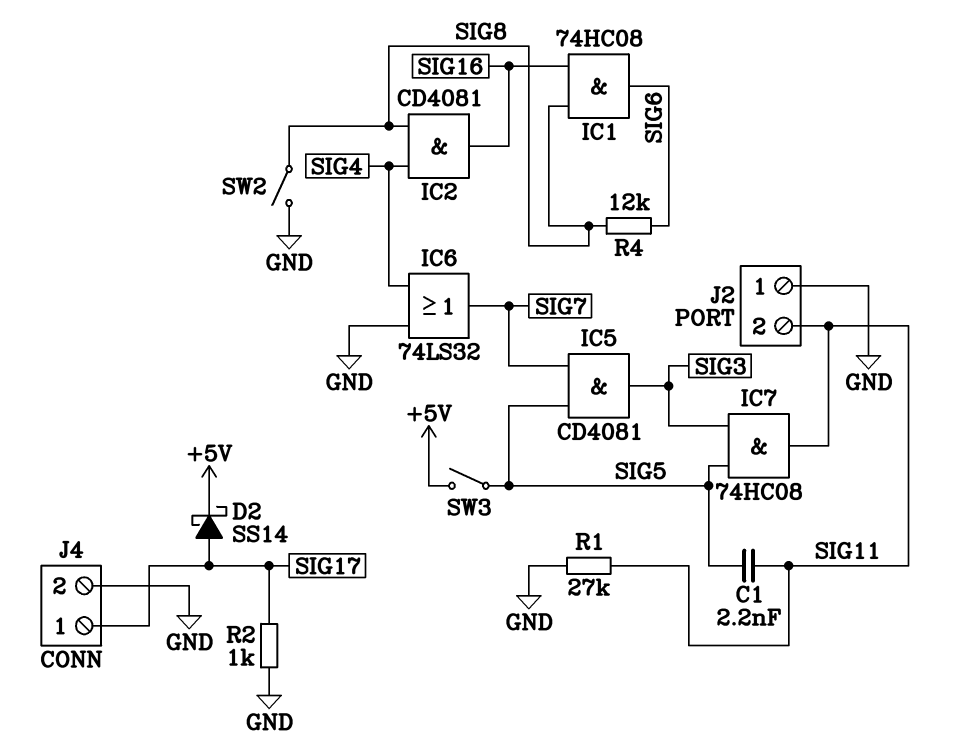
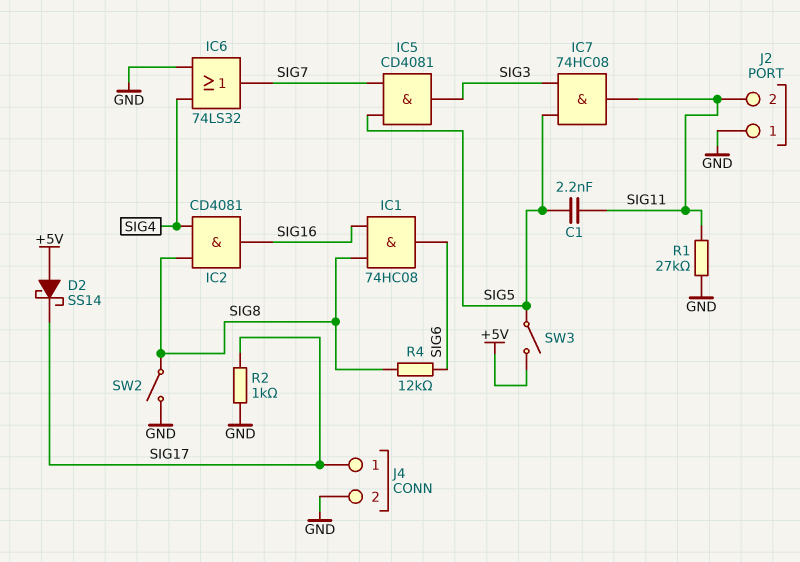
D2: schottky SS14 (A SIG17, K +5V) -> schottky SS14 (A +5V, K SIG17)

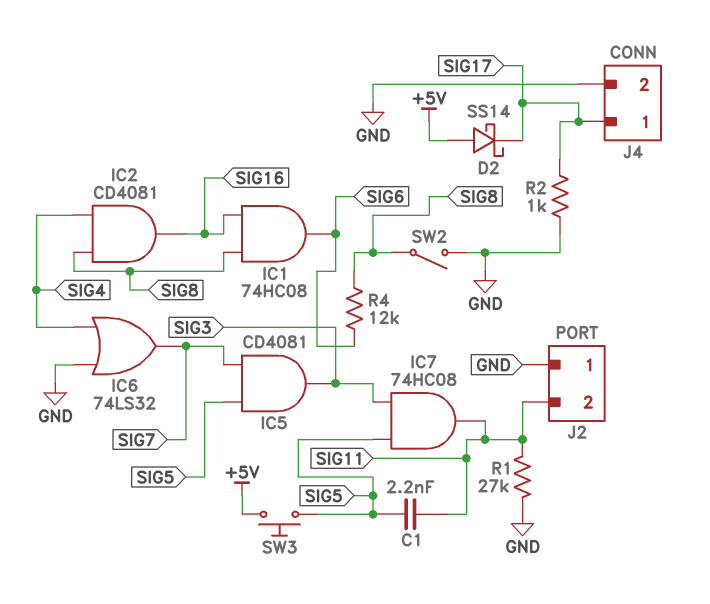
SW3: switch (+5V, SIG5) -> button (+5V, SIG5)

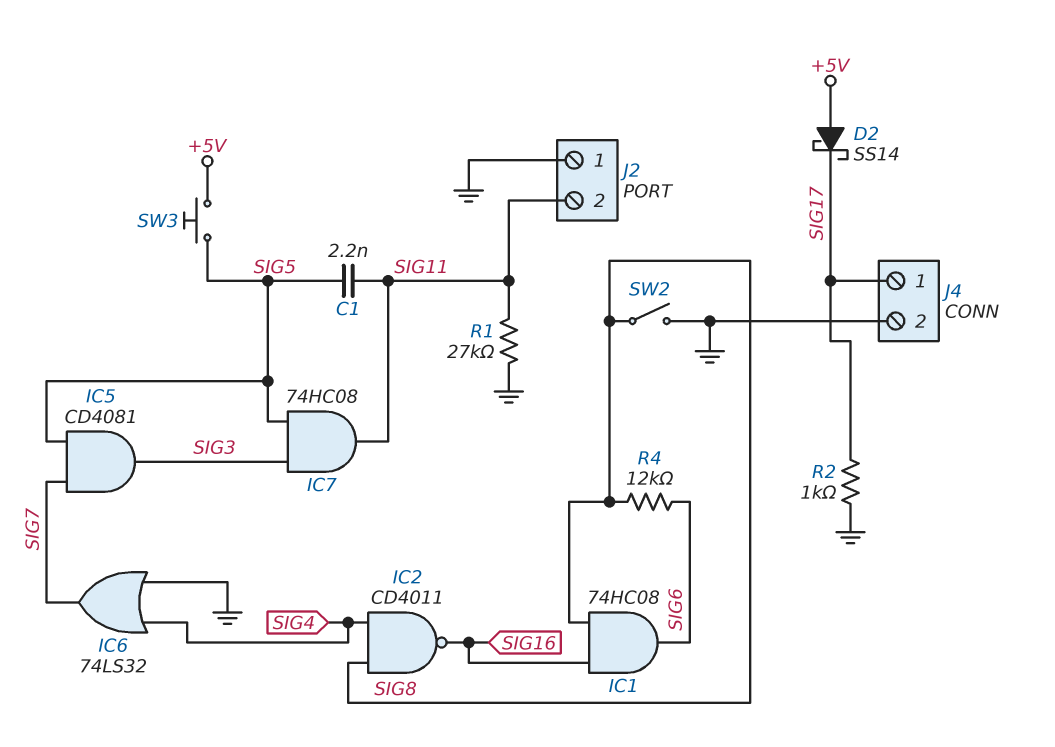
IC2: AND CD4081 (in SIG4, in SIG8, out SIG16) -> NAND CD4011 (in SIG4, in SIG8, out SIG16)

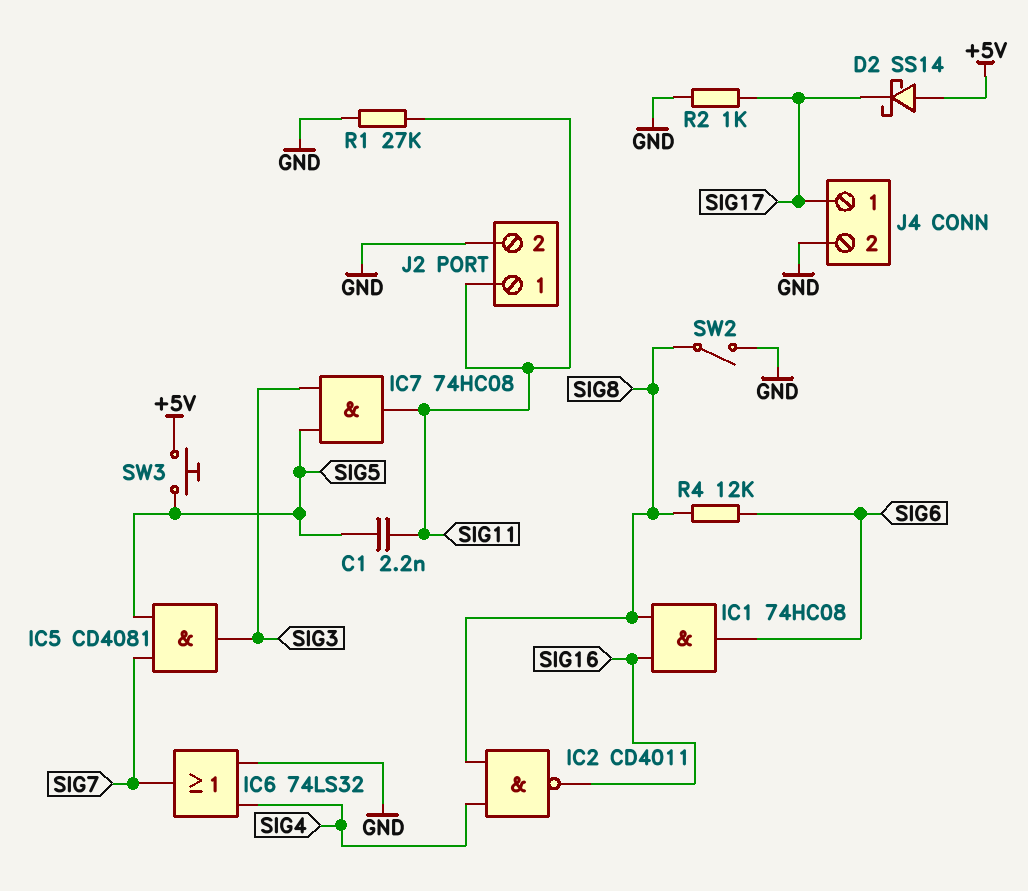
J2 pin 1: GND -> SIG11
J2 pin 2: SIG11 -> GND

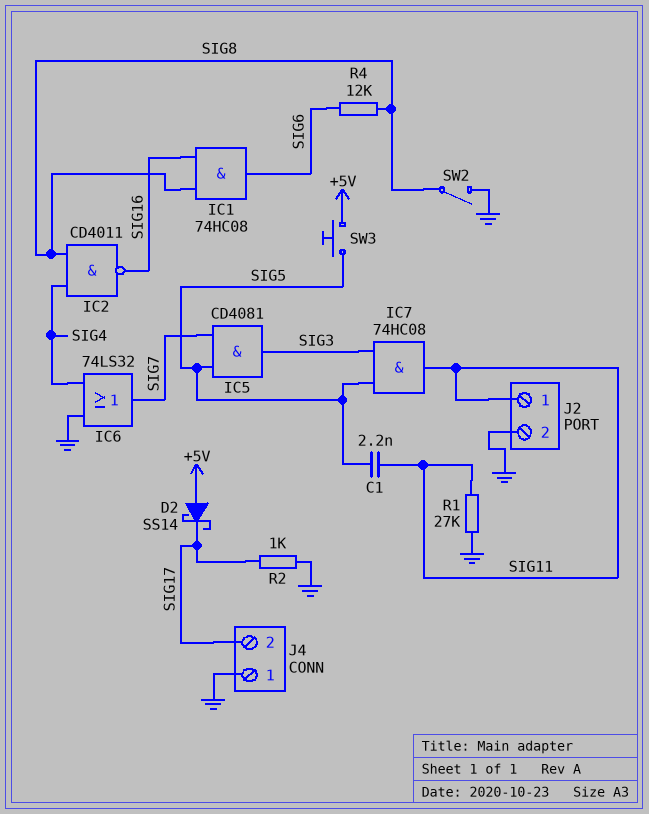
J4 pin 1: SIG17 -> GND
J4 pin 2: GND -> SIG17

